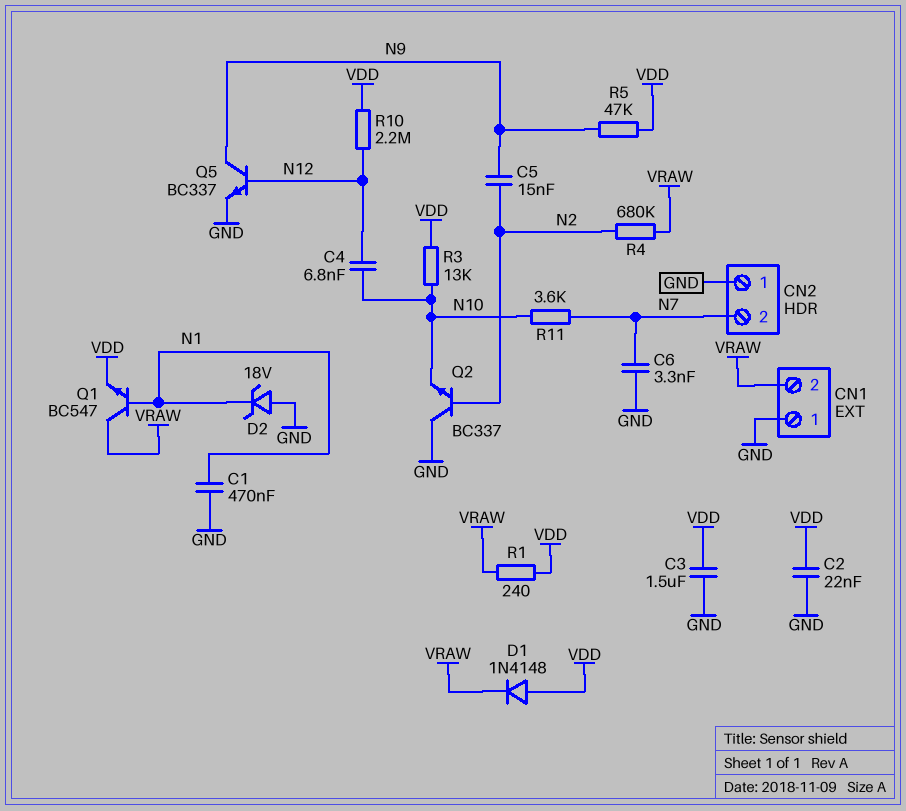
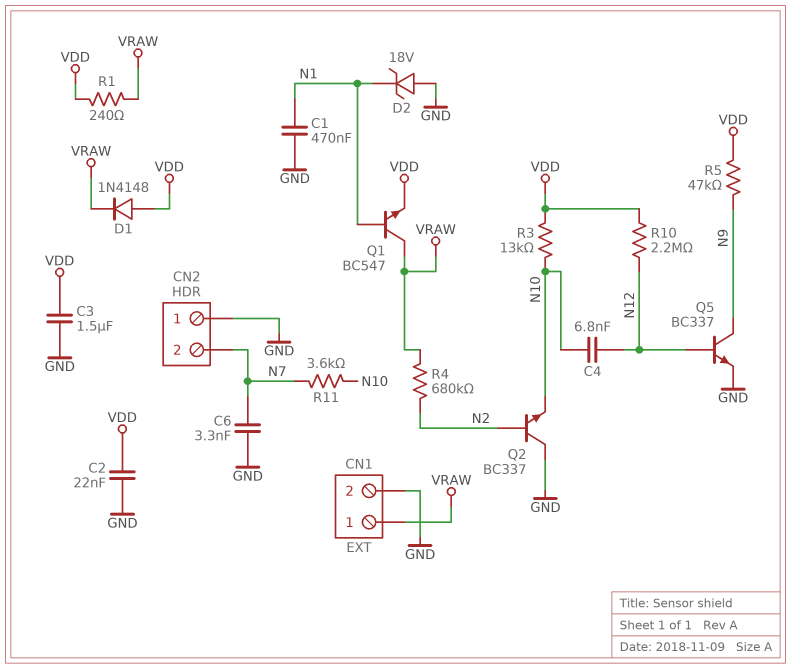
C5: 15nF (N2, N9) -> none
CN1 pin 1: GND -> VRAW
CN1 pin 2: VRAW -> GND

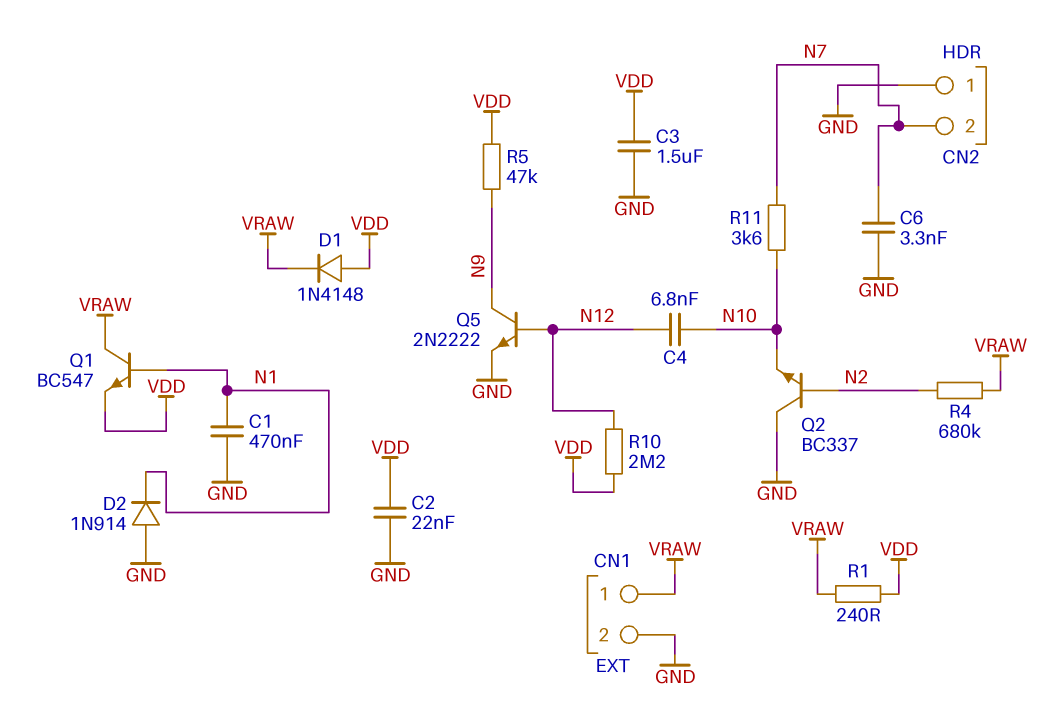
D2: zener 18V (A GND, K N1) -> diode 1N914 (A GND, K N1)
Q5: NPN BC337 (B N12, C N9, E GND) -> NPN 2N2222 (B N12, C N9, E GND)
R3: 13k (N10, VDD) -> none

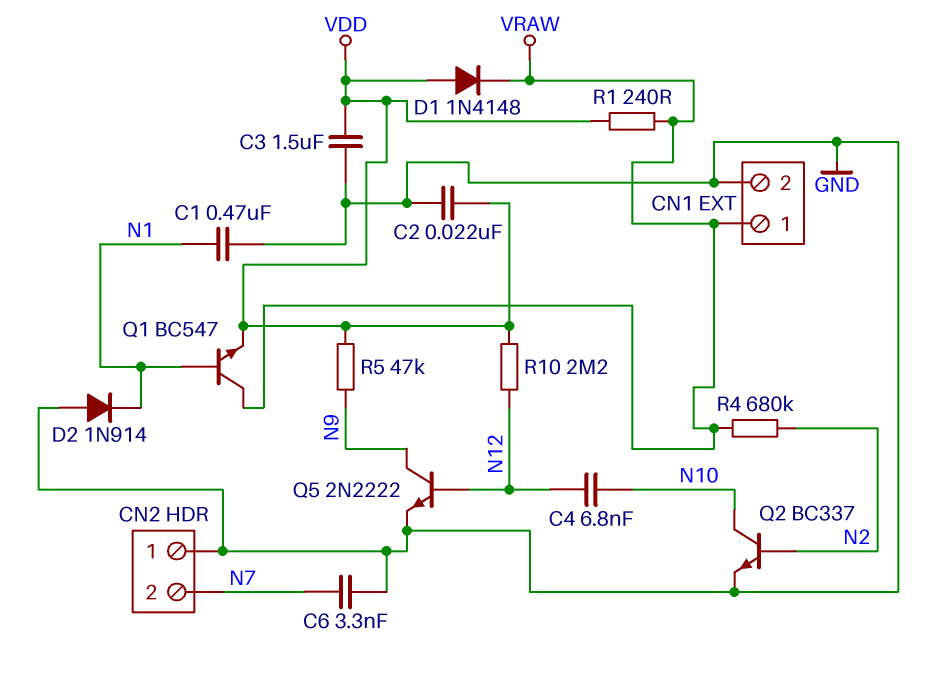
Q2: NPN BC337 (B N2, C GND, E N10) -> NPN BC337 (B N2, C N10, E GND)
R11: 3.6k (N7, N10) -> none

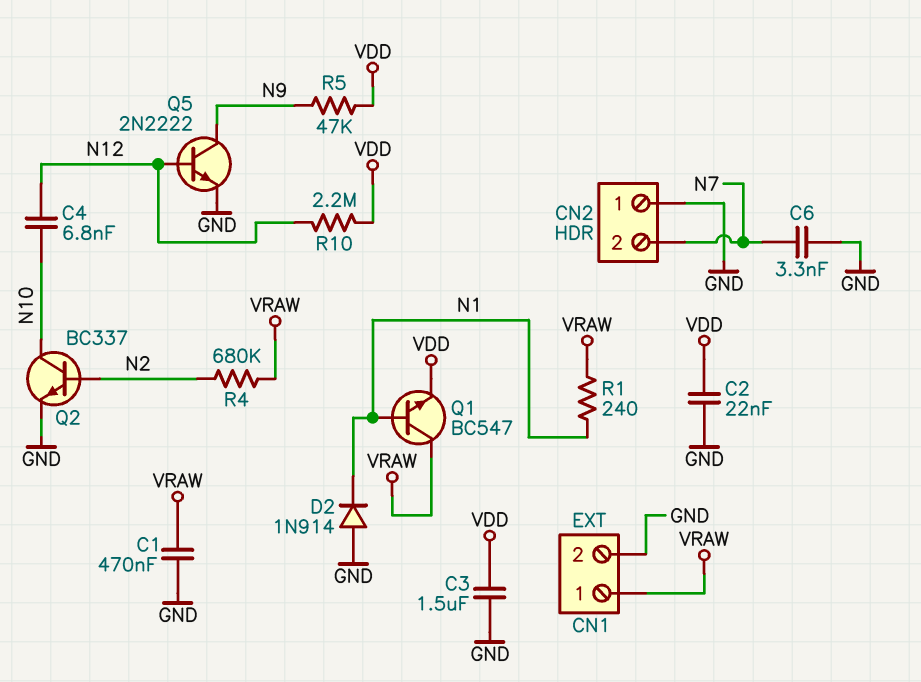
C1: 470nF (GND, N1) -> 470nF (GND, VRAW)
D1: diode 1N4148 (A VDD, K VRAW) -> none
R1: 240 (VDD, VRAW) -> 240 (N1, VRAW)

